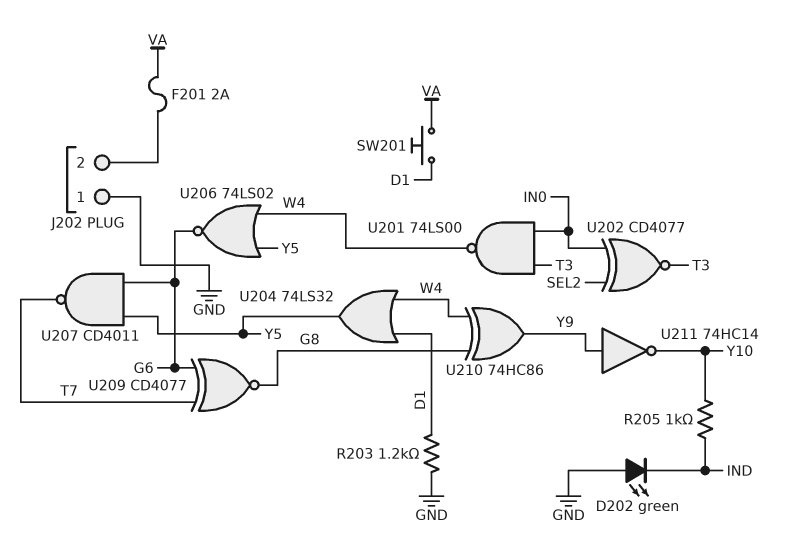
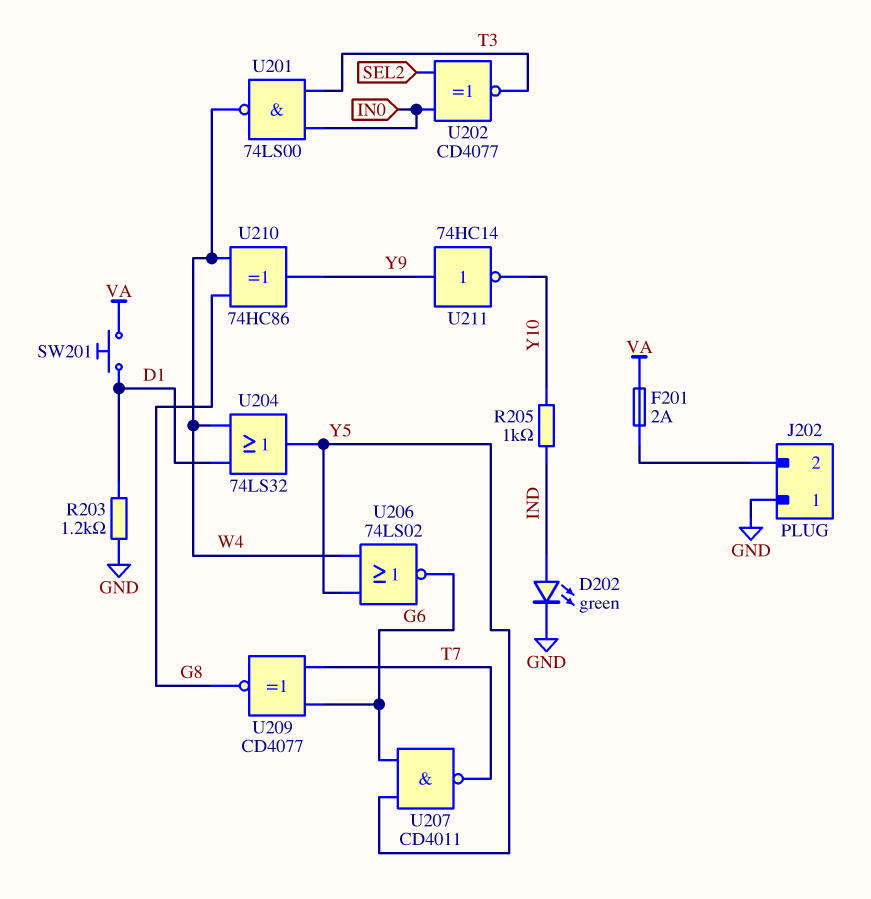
D202: LED green (A GND, K IND) -> LED green (A IND, K GND)

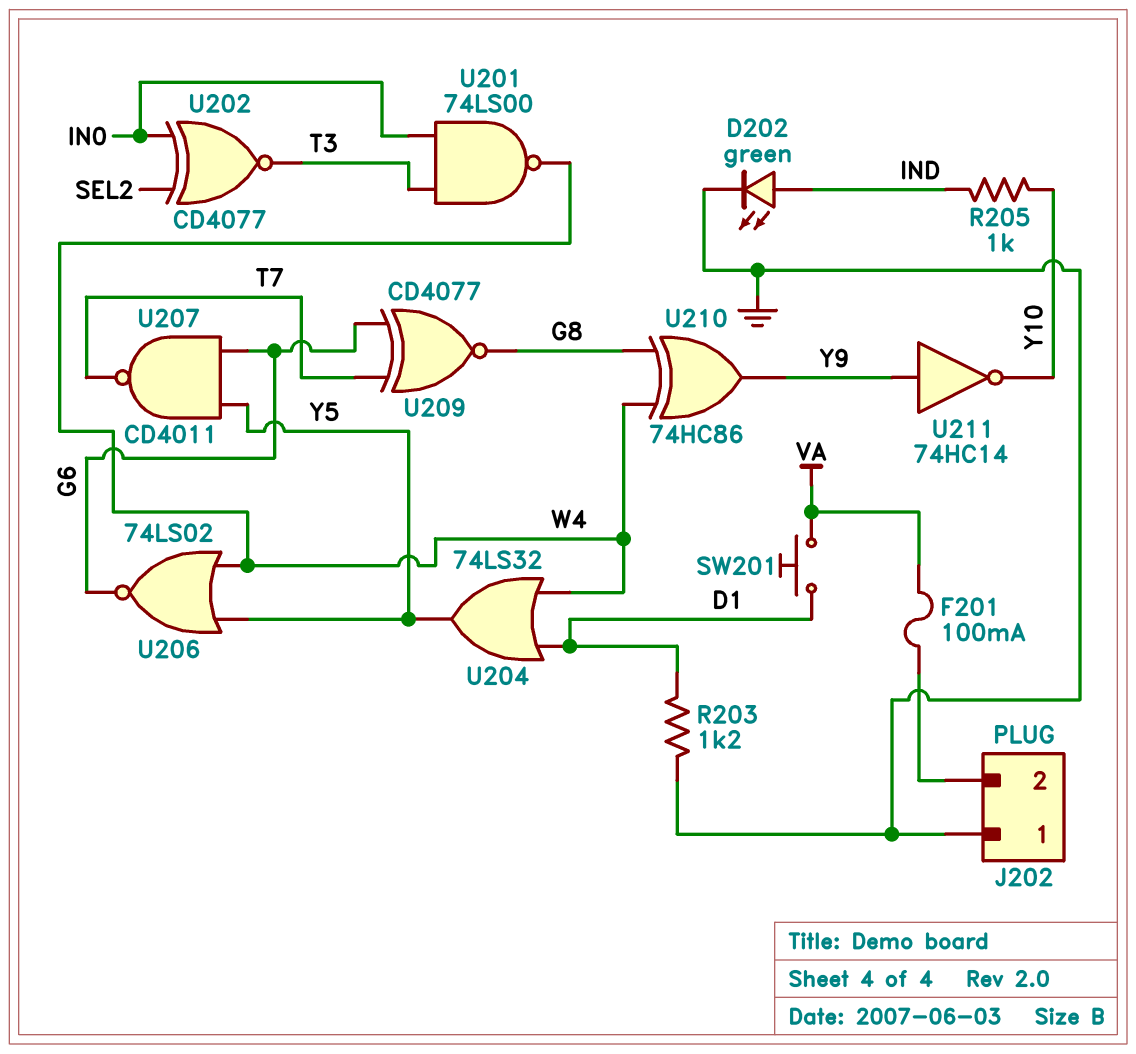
F201: 2A (J202/2, VA) -> 100mA (J202/2, VA)

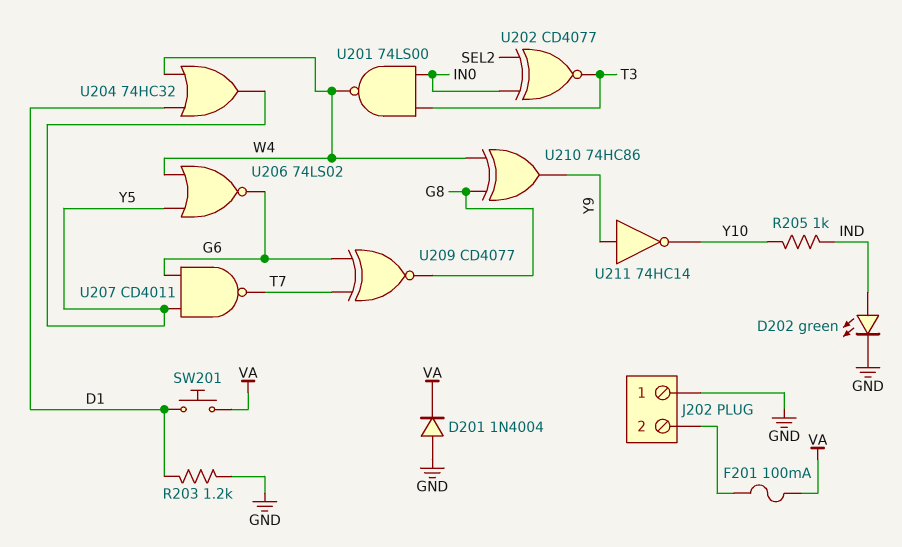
D201: none -> diode 1N4004 (A GND, K VA)
U204: OR 74LS32 (in D1, in W4, out Y5) -> OR 74HC32 (in D1, in W4, out Y5)

